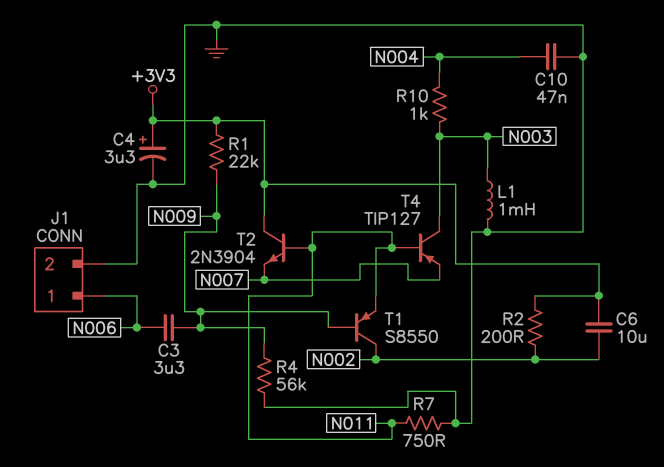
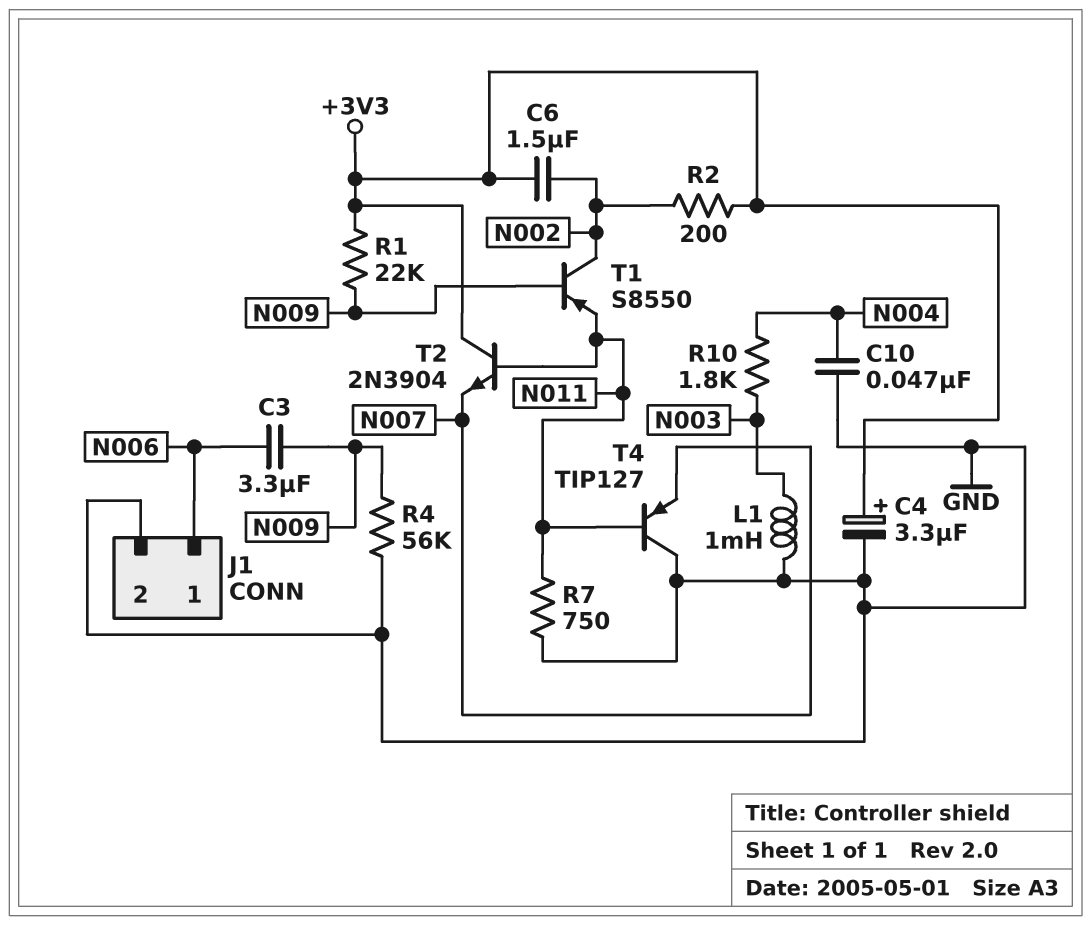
C6: 10uF (+3V3, N002) -> 1.5uF (+3V3, N002)
R10: 1k (N003, N004) -> 1.8k (N003, N004)
T4: PNP TIP127 (B N011, C N003, E N007) -> PNP TIP127 (B N011, C GND, E N007)

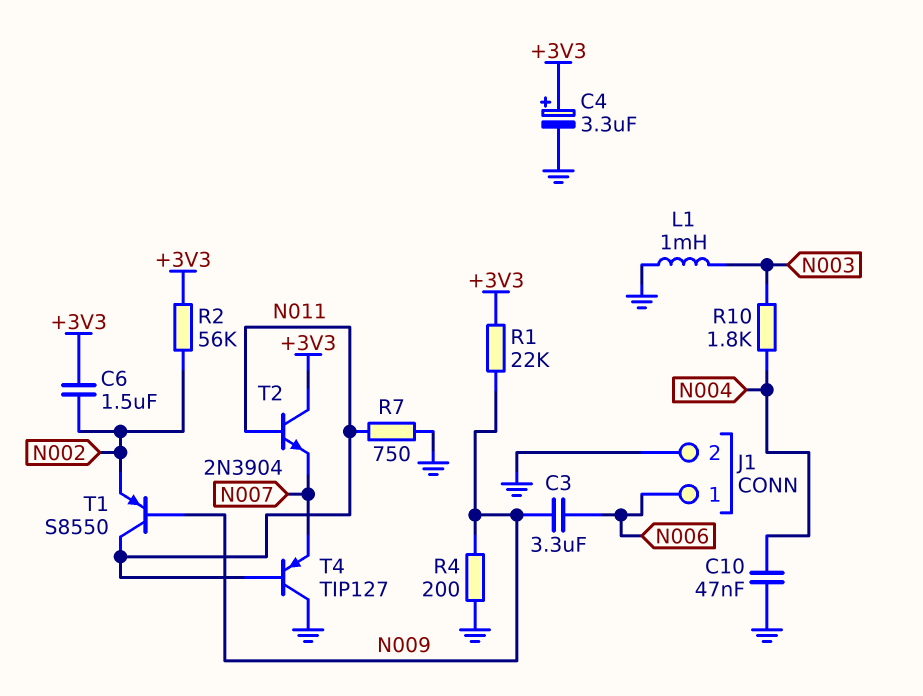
R2: 200 (+3V3, N002) -> 56k (+3V3, N002)
R4: 56k (GND, N009) -> 200 (GND, N009)
T1: PNP S8550 (B N009, C N002, E N011) -> PNP S8550 (B N009, C N011, E N002)

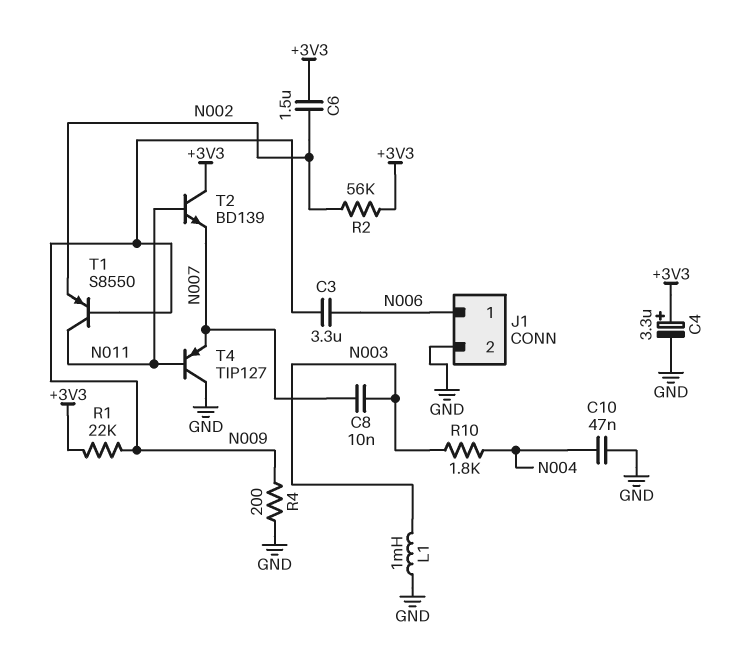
C8: none -> 10nF (N003, N007)
R7: 750 (GND, N011) -> none
T2: NPN 2N3904 (B N011, C +3V3, E N007) -> NPN BD139 (B N011, C +3V3, E N007)

